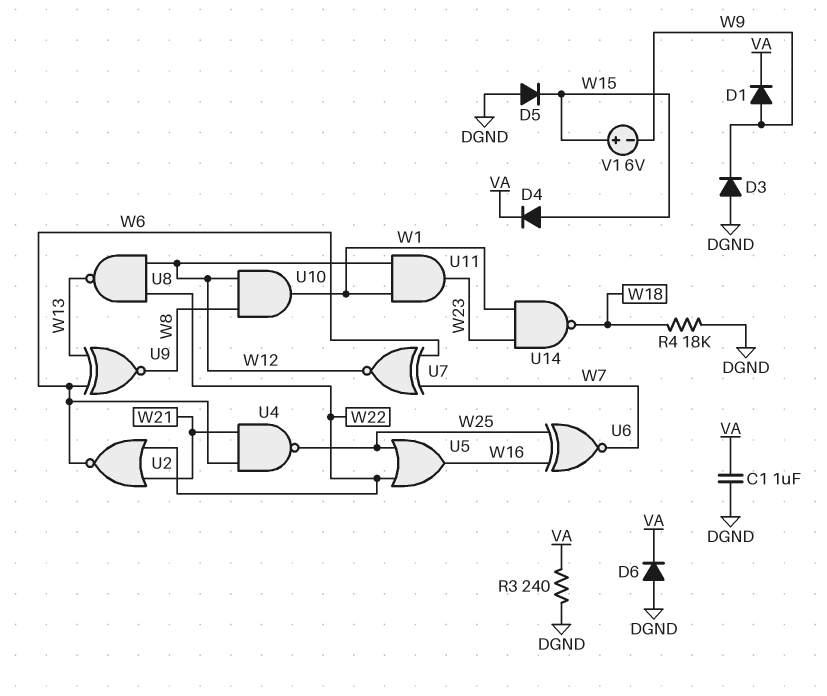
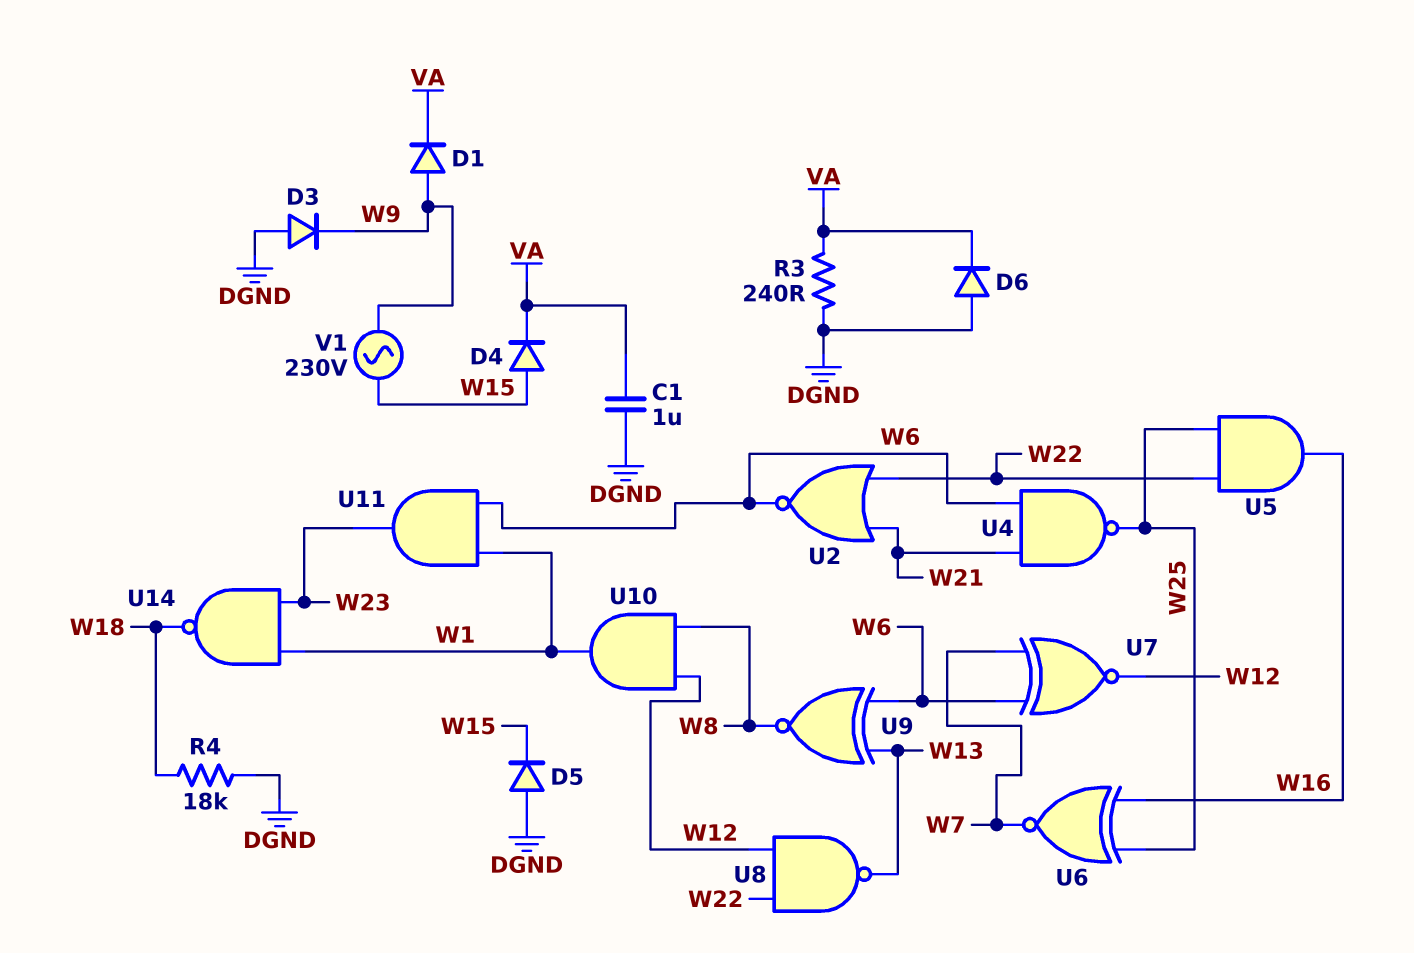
U5: OR (in W22, in W25, out W16) -> AND (in W22, in W25, out W16)
U11: AND (in W1, in W12, out W23) -> AND (in W1, in W6, out W23)
V1: 6V (plus W15, minus W9) -> AC 230V (W9, W15)

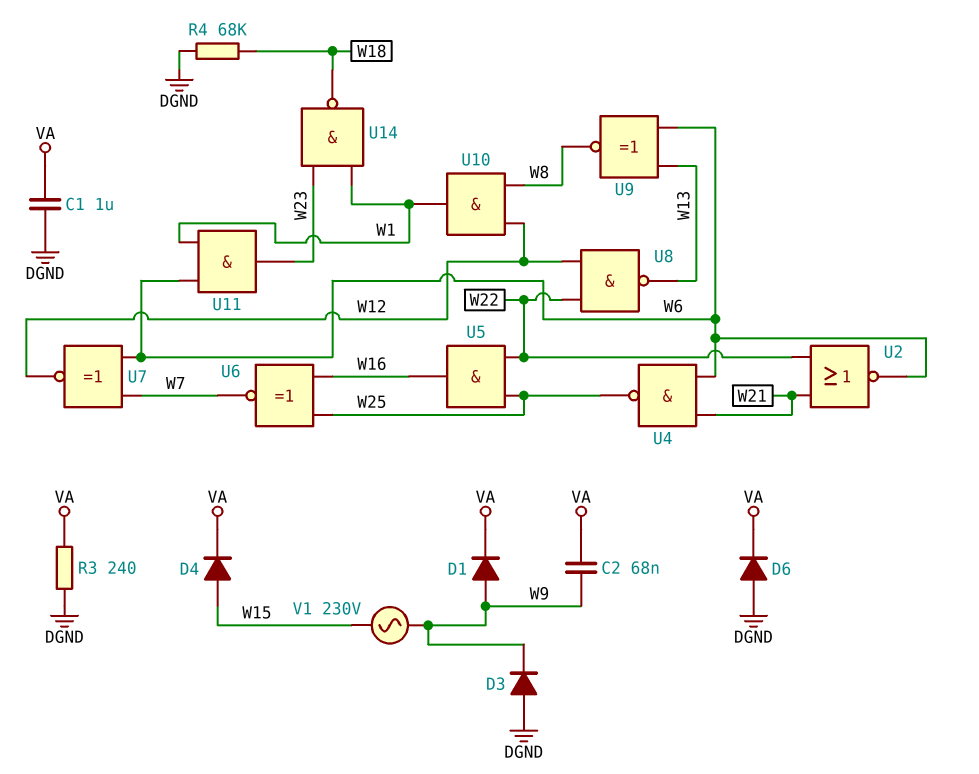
C2: none -> 68nF (VA, W9)
D5: diode (A DGND, K W15) -> none
R4: 18k (DGND, W18) -> 68k (DGND, W18)

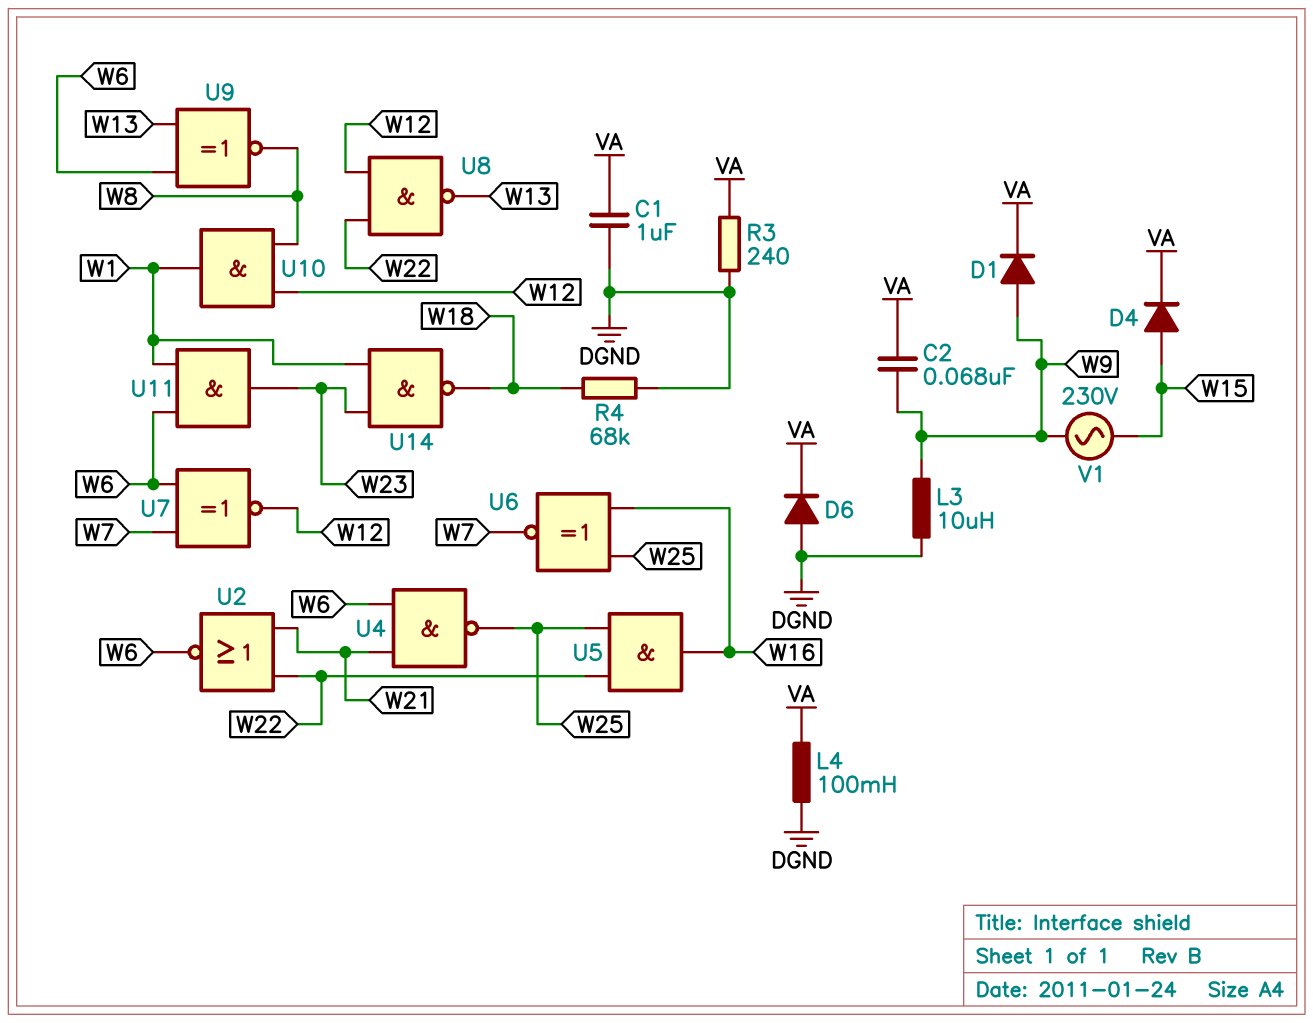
D3: diode (A DGND, K W9) -> none
L3: none -> 10uH (DGND, W9)
L4: none -> 100mH (DGND, VA)

